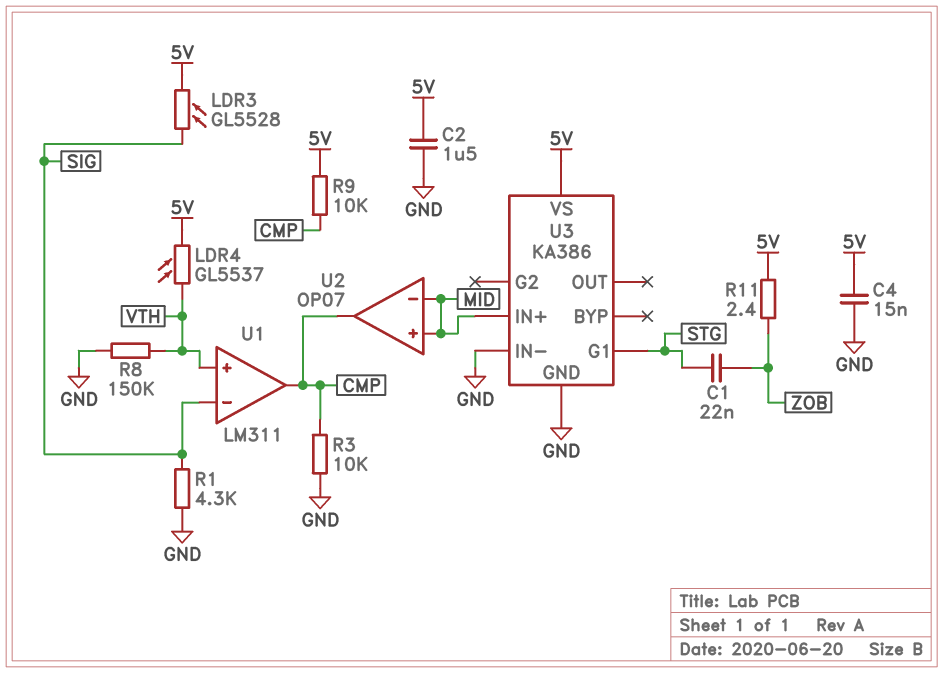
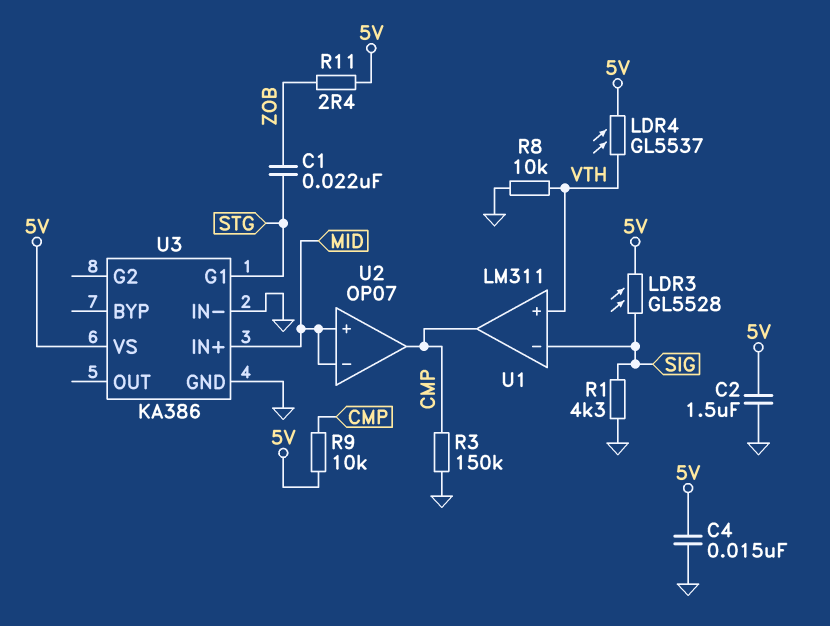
R3: 10k (CMP, GND) -> 150k (CMP, GND)
R8: 150k (GND, VTH) -> 10k (GND, VTH)

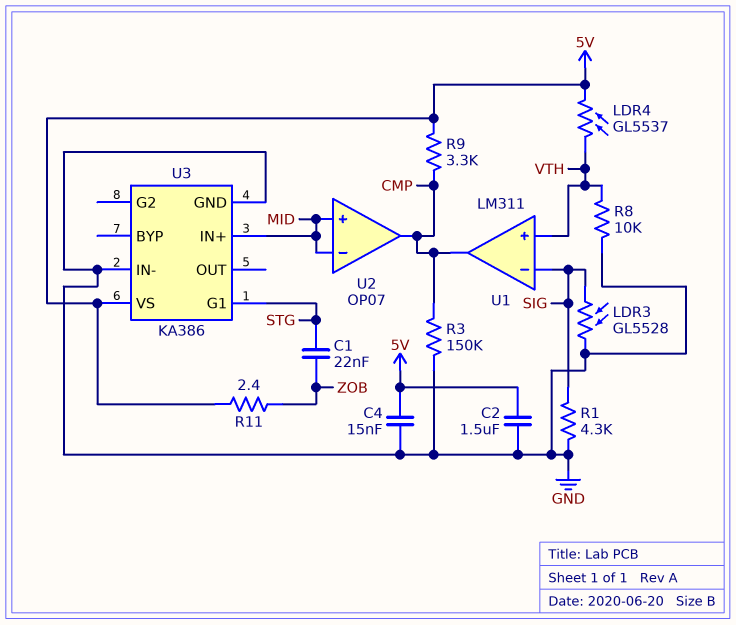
LDR3: GL5528 (5V, SIG) -> GL5528 (GND, SIG)
R9: 10k (5V, CMP) -> 3.3k (5V, CMP)

